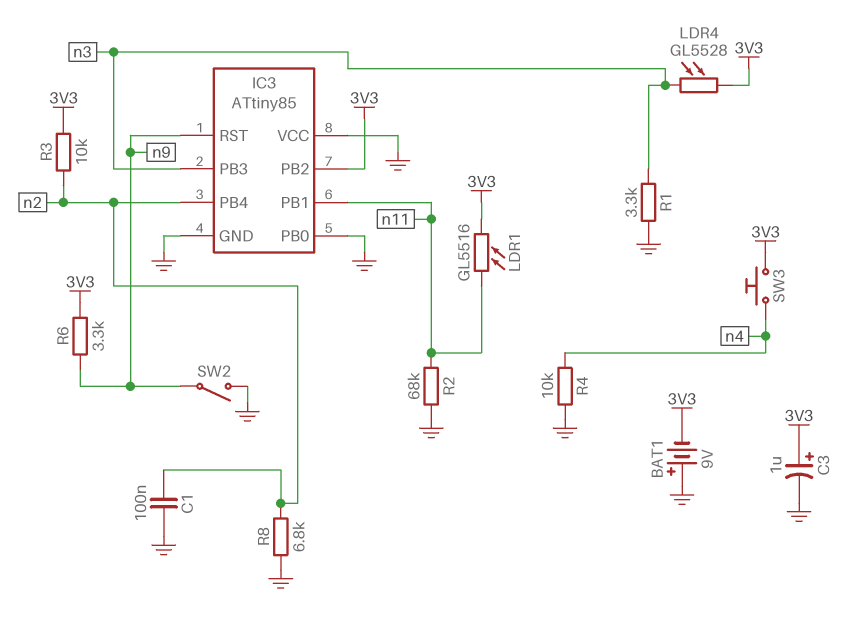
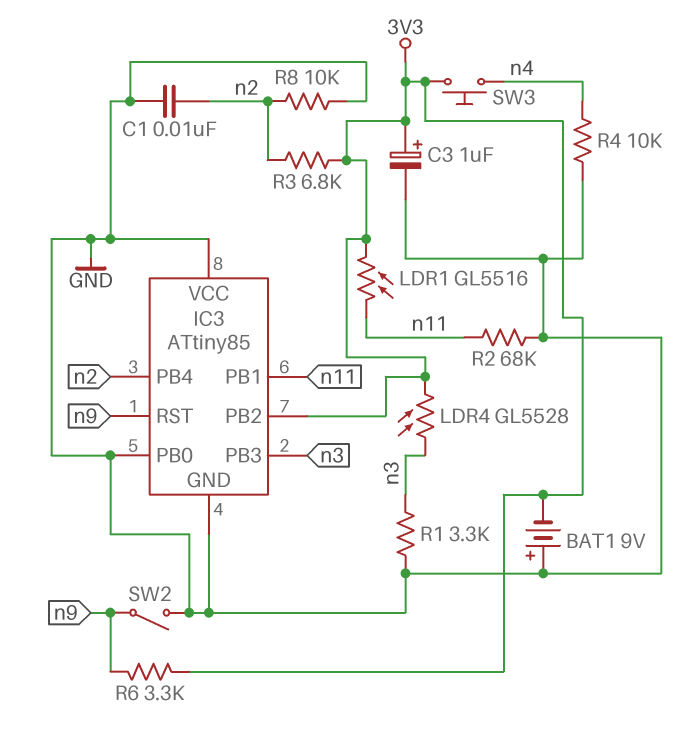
C1: 100nF (GND, n2) -> 10nF (GND, n2)
R3: 10k (3V3, n2) -> 6.8k (3V3, n2)
R8: 6.8k (GND, n2) -> 10k (GND, n2)

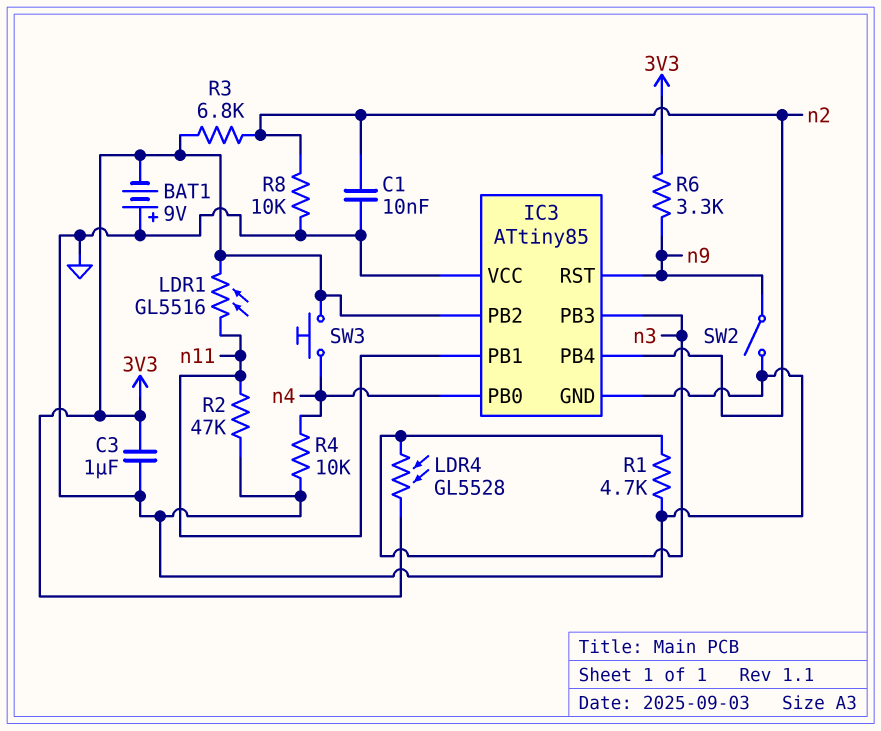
C3: 1uF (plus 3V3, minus GND) -> 1uF (3V3, GND)
IC3 pin PB0: GND -> n4
R1: 3.3k (GND, n3) -> 4.7k (GND, n3)
R2: 68k (GND, n11) -> 47k (GND, n11)

